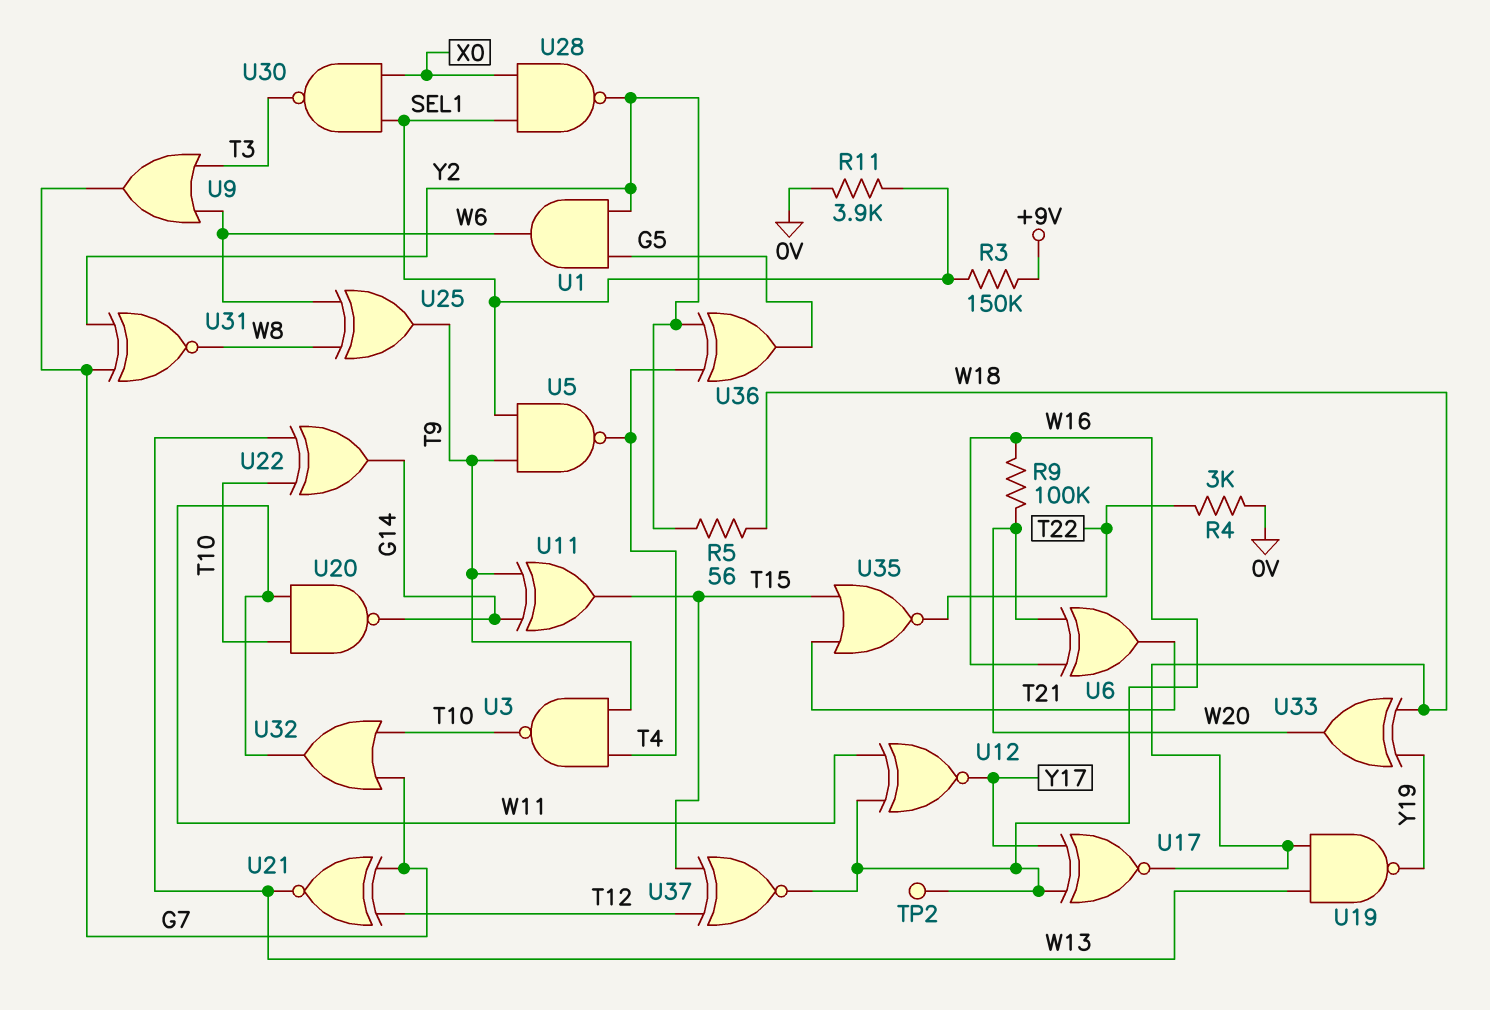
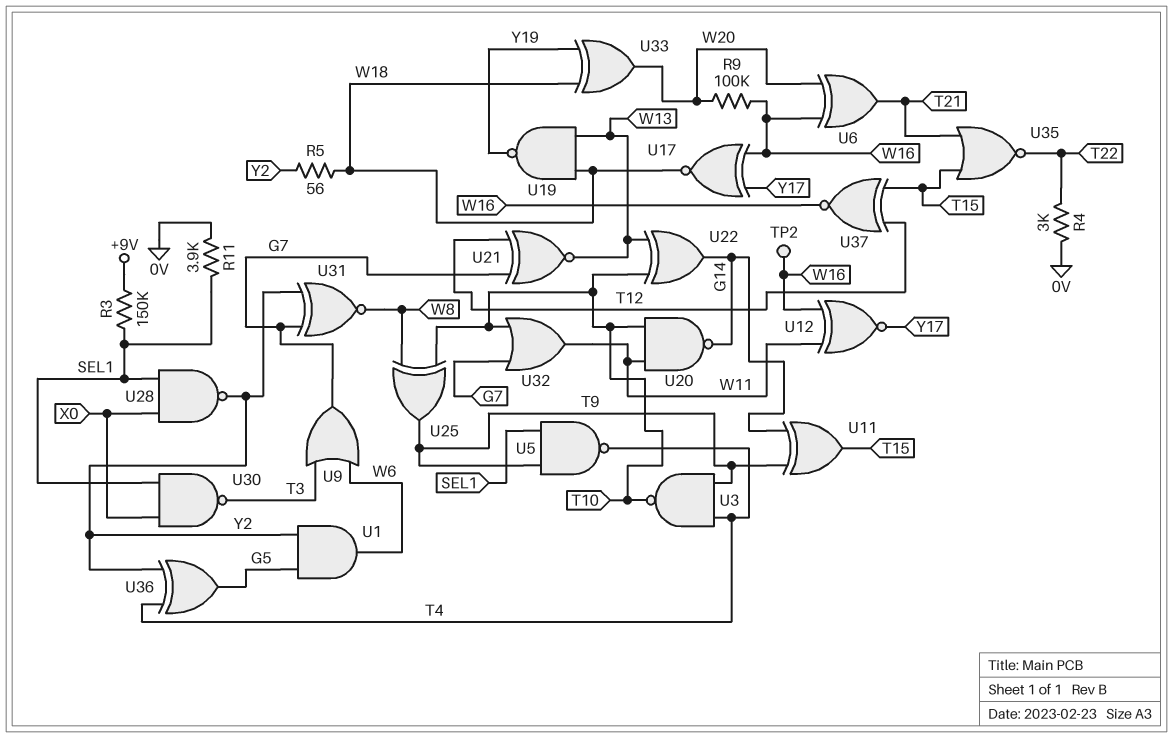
U25: XOR (in W6, in W8, out T9) -> XOR (in T10, in W8, out T9)

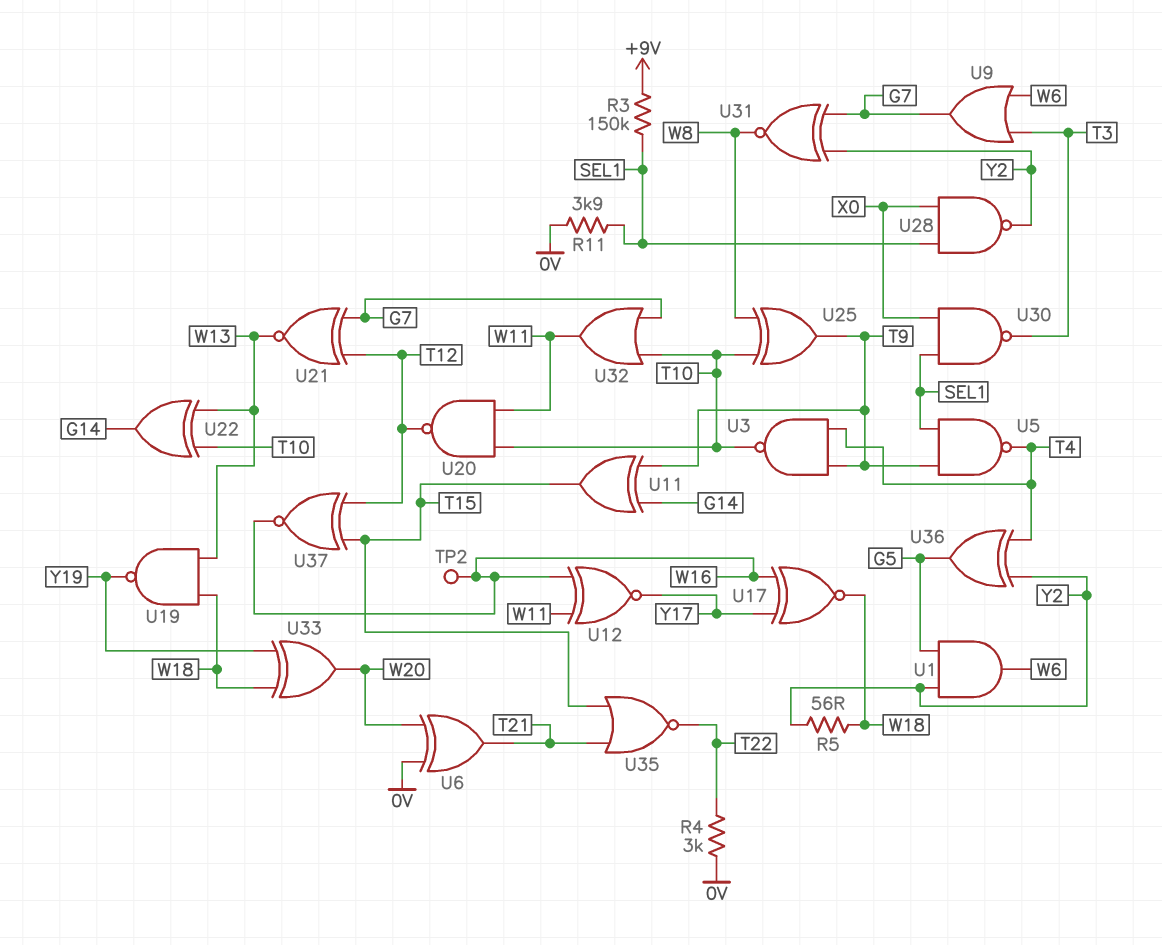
R9: 100k (W16, W20) -> none
U6: XOR (in W16, in W20, out T21) -> XOR (in 0V, in W20, out T21)
U20: NAND (in T10, in W11, out G14) -> NAND (in T10, in W11, out T12)

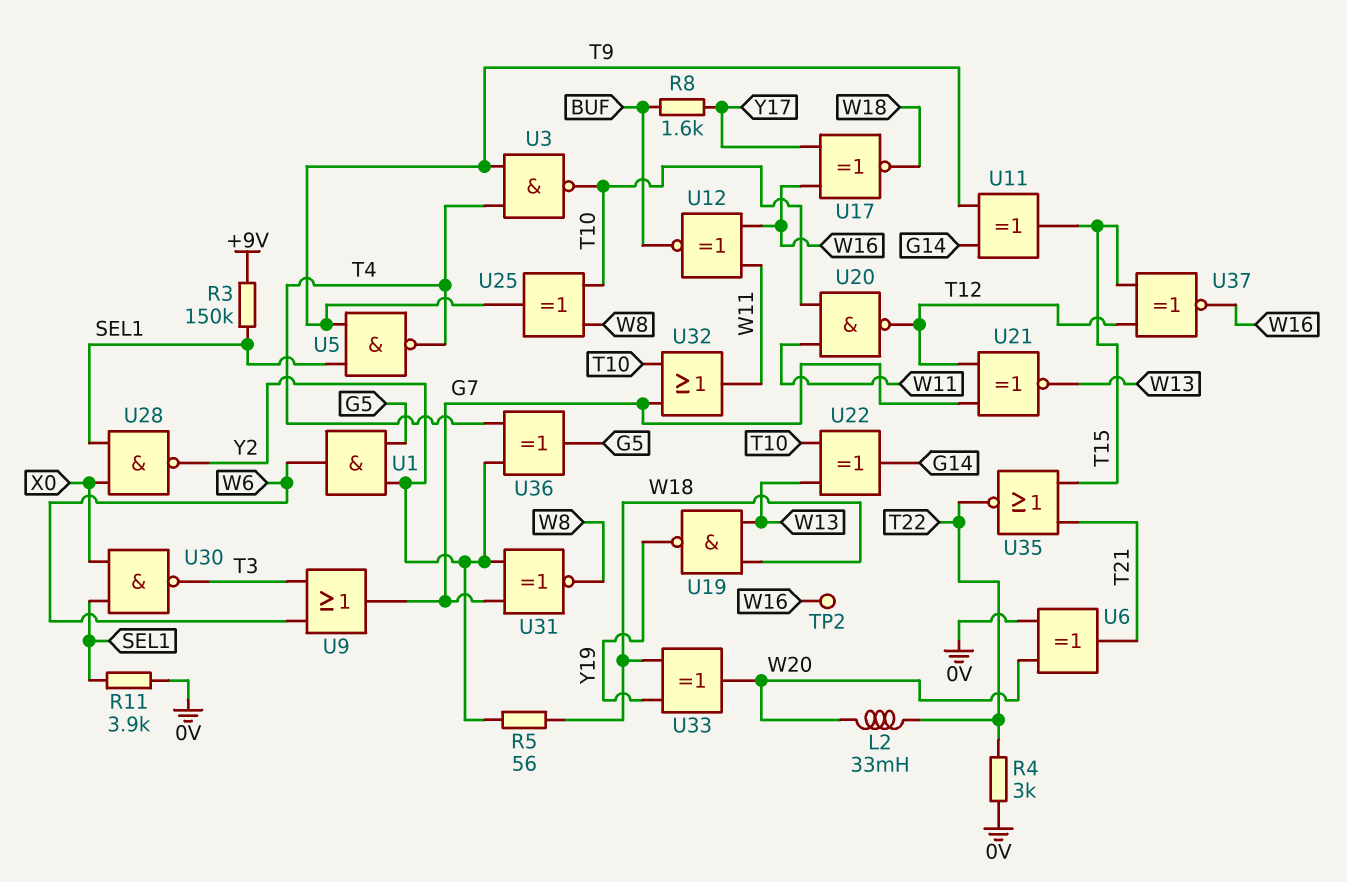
L2: none -> 33mH (T22, W20)
R8: none -> 1.6k (BUF, Y17)
U12: XNOR (in W11, in W16, out Y17) -> XNOR (in W11, in W16, out BUF)

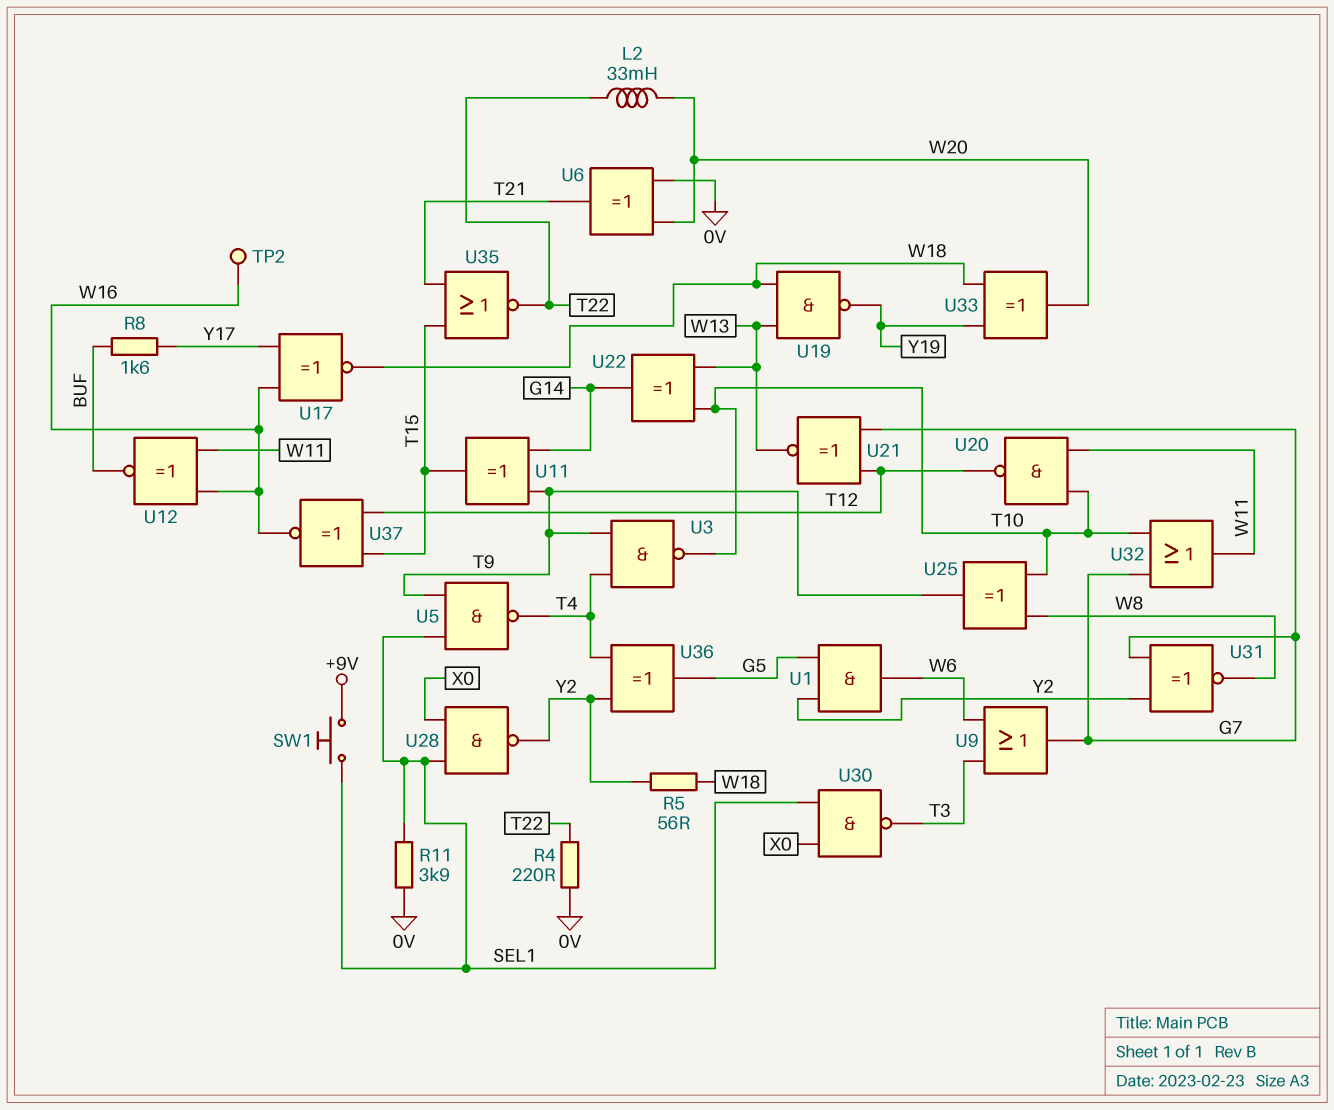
R3: 150k (+9V, SEL1) -> none
R4: 3k (0V, T22) -> 220 (0V, T22)
SW1: none -> button (+9V, SEL1)

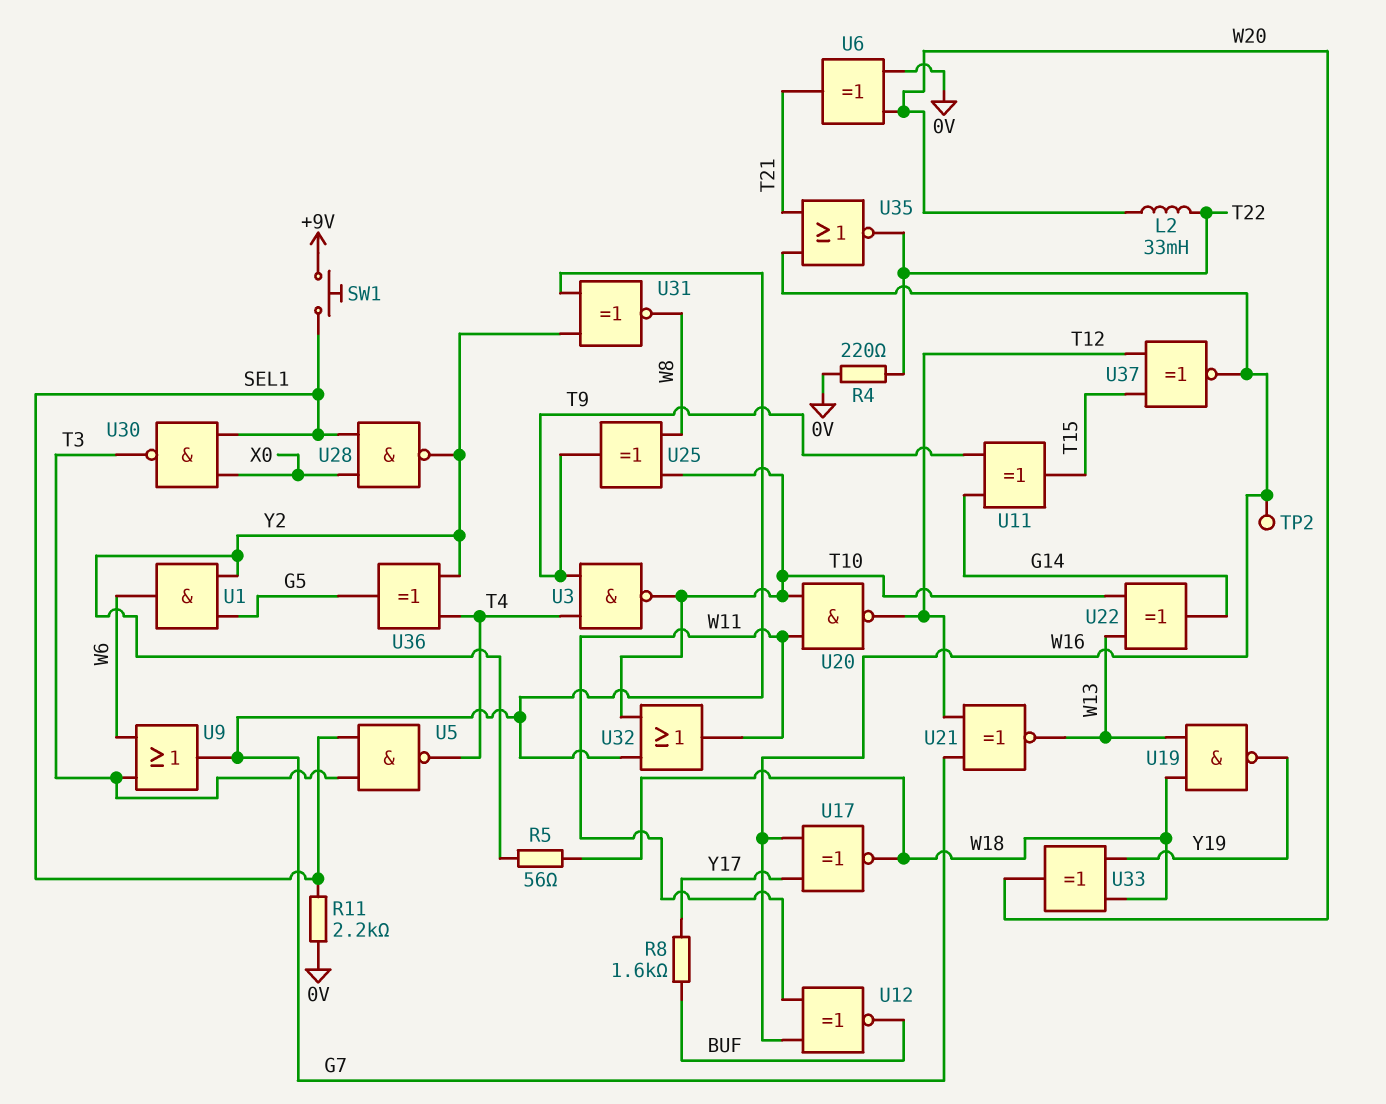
R11: 3.9k (0V, SEL1) -> 2.2k (0V, SEL1)
U5: NAND (in SEL1, in T9, out T4) -> NAND (in SEL1, in T3, out T4)
U35: NOR (in T15, in T21, out T22) -> NOR (in T21, in W16, out T22)

